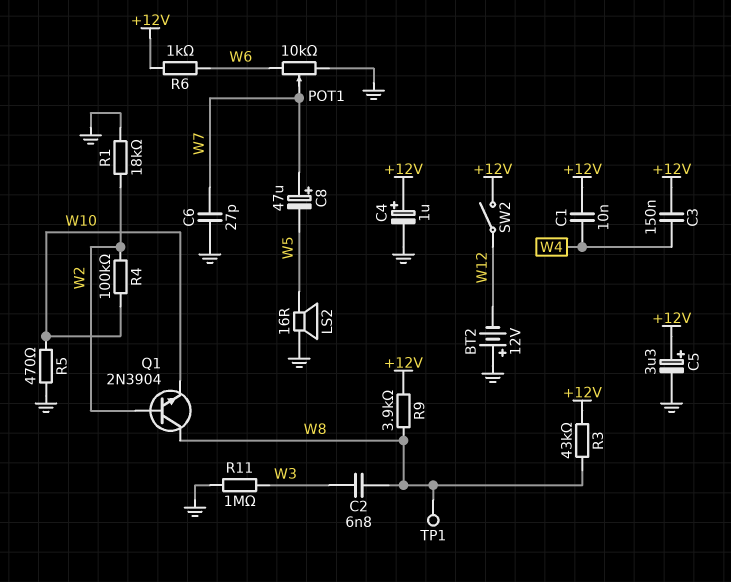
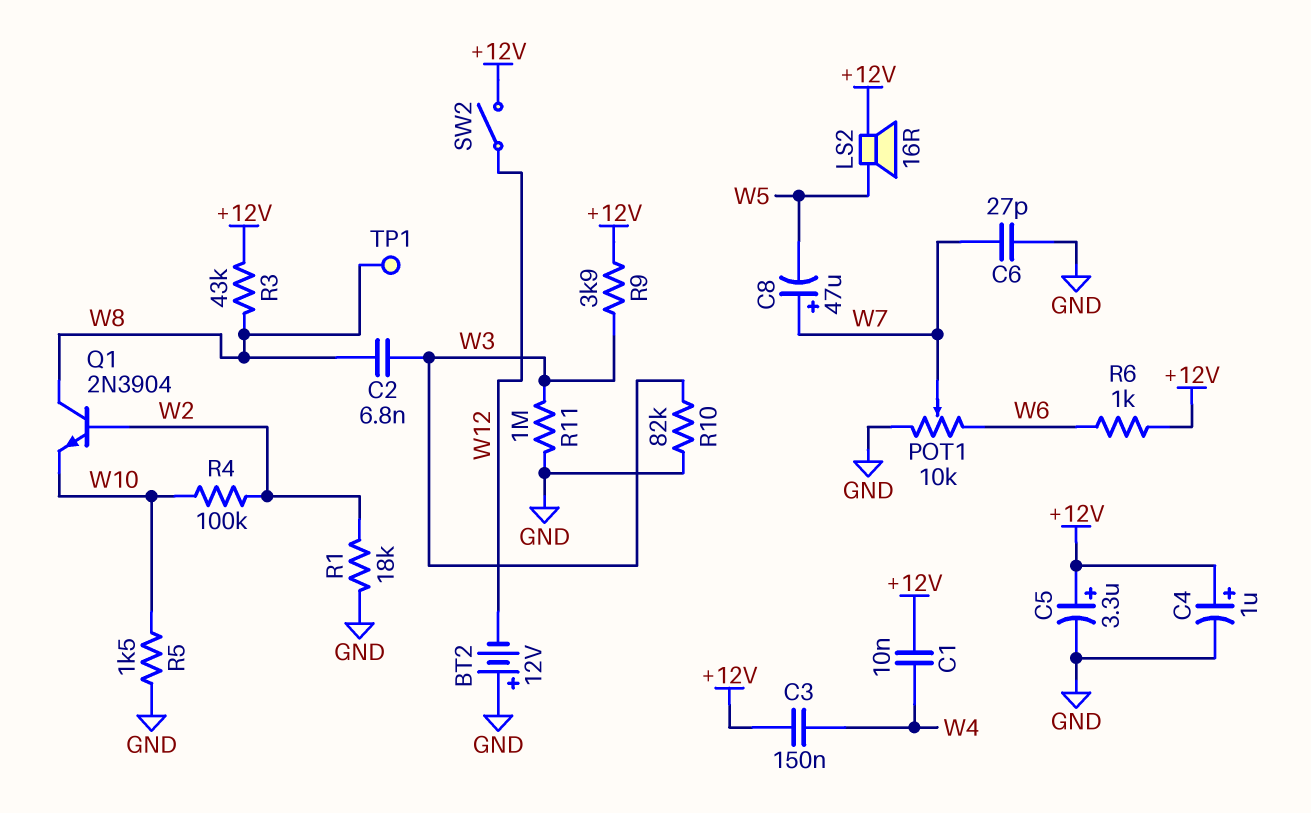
LS2: speaker 16R (GND, W5) -> speaker 16R (+12V, W5)
R5: 470 (GND, W10) -> 1.5k (GND, W10)
R9: 3.9k (+12V, W8) -> 3.9k (+12V, W3)
R10: none -> 82k (GND, W3)

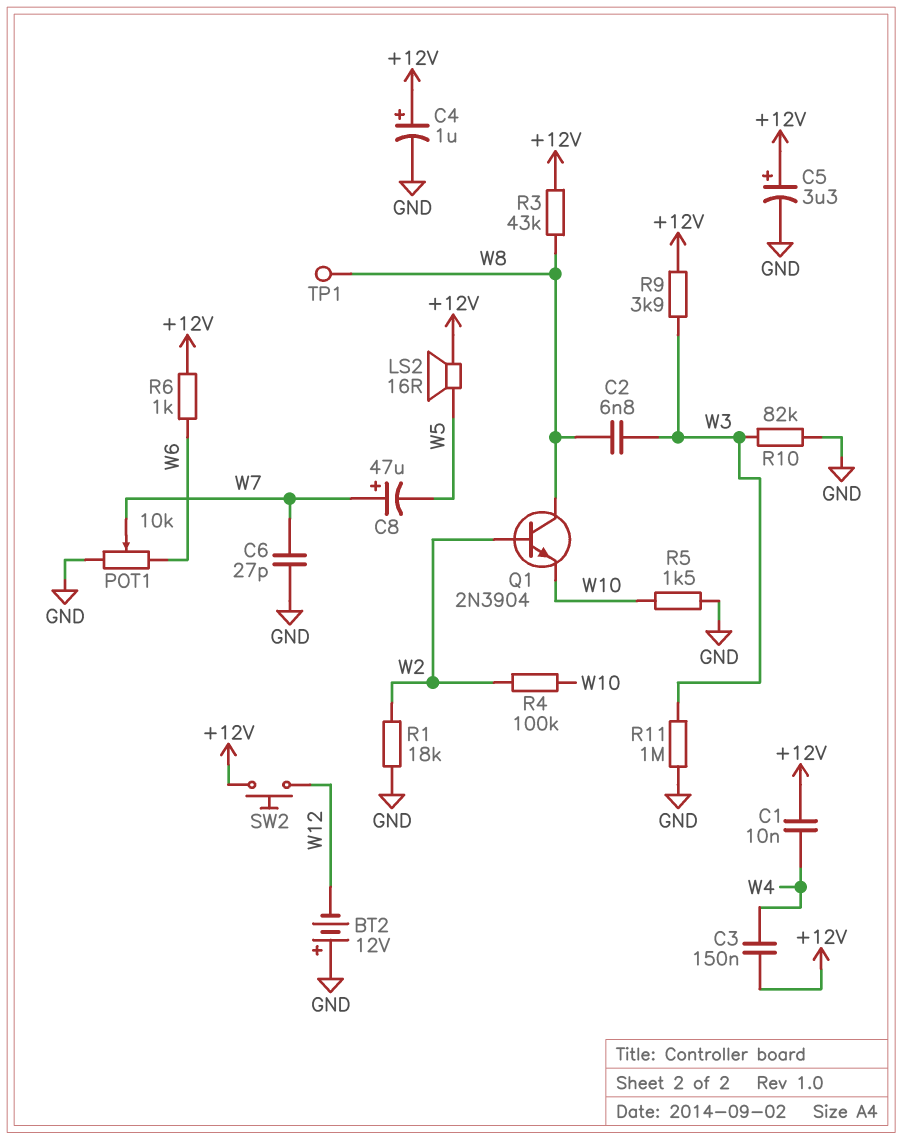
SW2: switch (+12V, W12) -> button (+12V, W12)

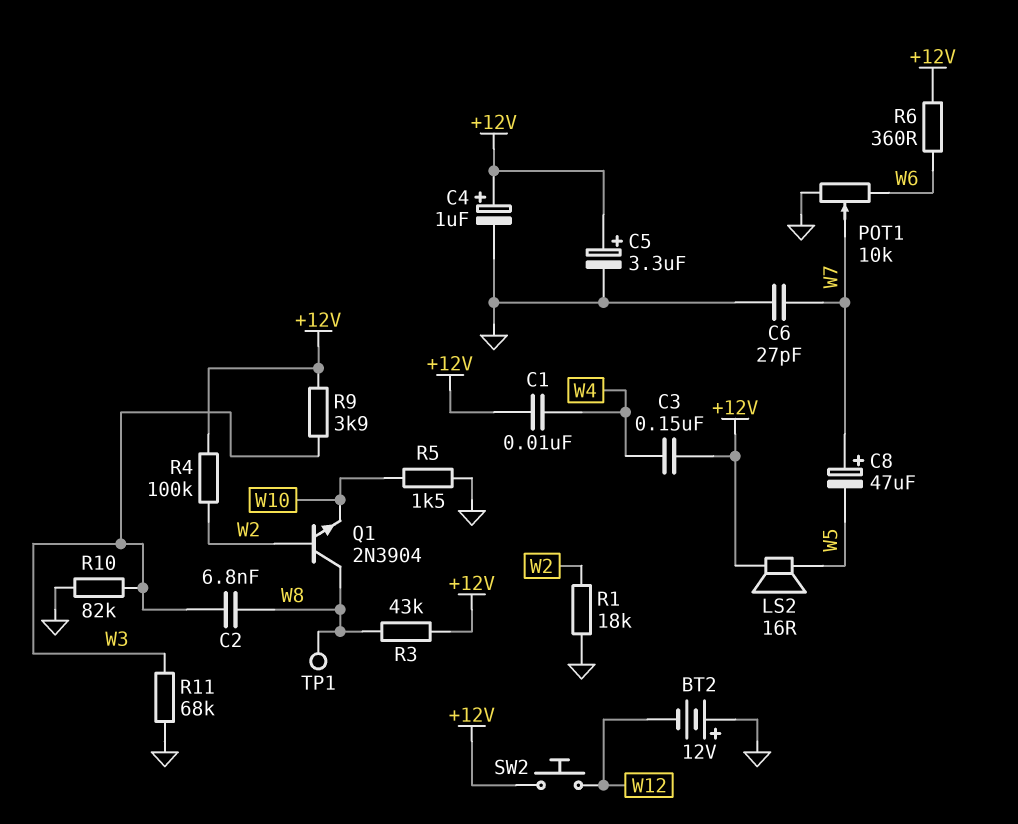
R4: 100k (W2, W10) -> 100k (+12V, W2)
R6: 1k (+12V, W6) -> 360 (+12V, W6)
R11: 1M (GND, W3) -> 68k (GND, W3)

